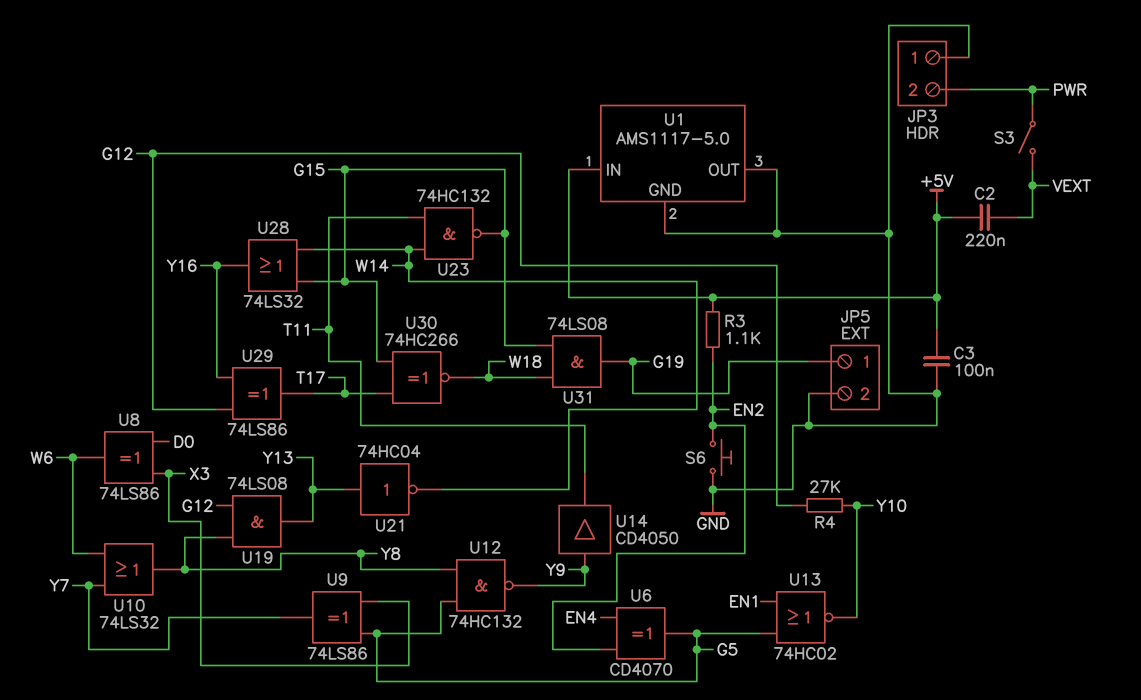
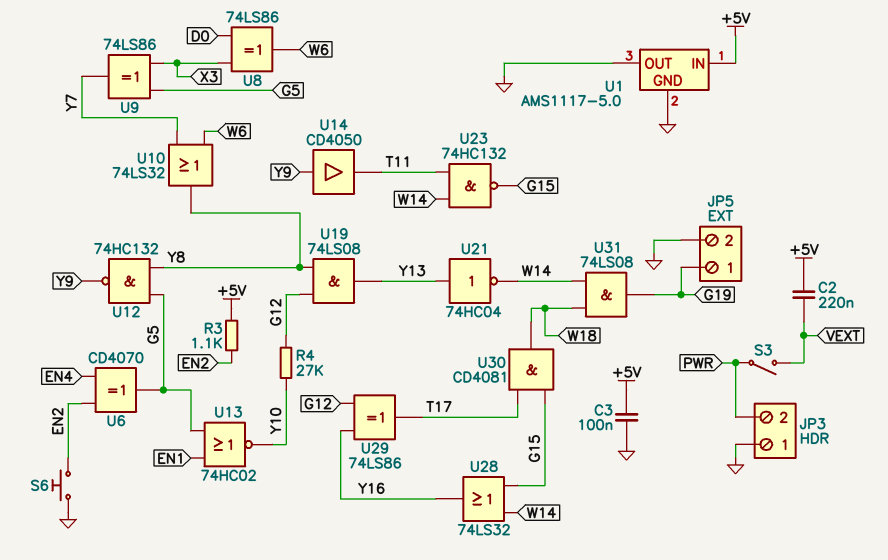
U30: XNOR 74HC266 (in G15, in T17, out W18) -> AND CD4081 (in G15, in T17, out W18)
U31: AND 74LS08 (in G15, in W18, out G19) -> AND 74LS08 (in W14, in W18, out G19)

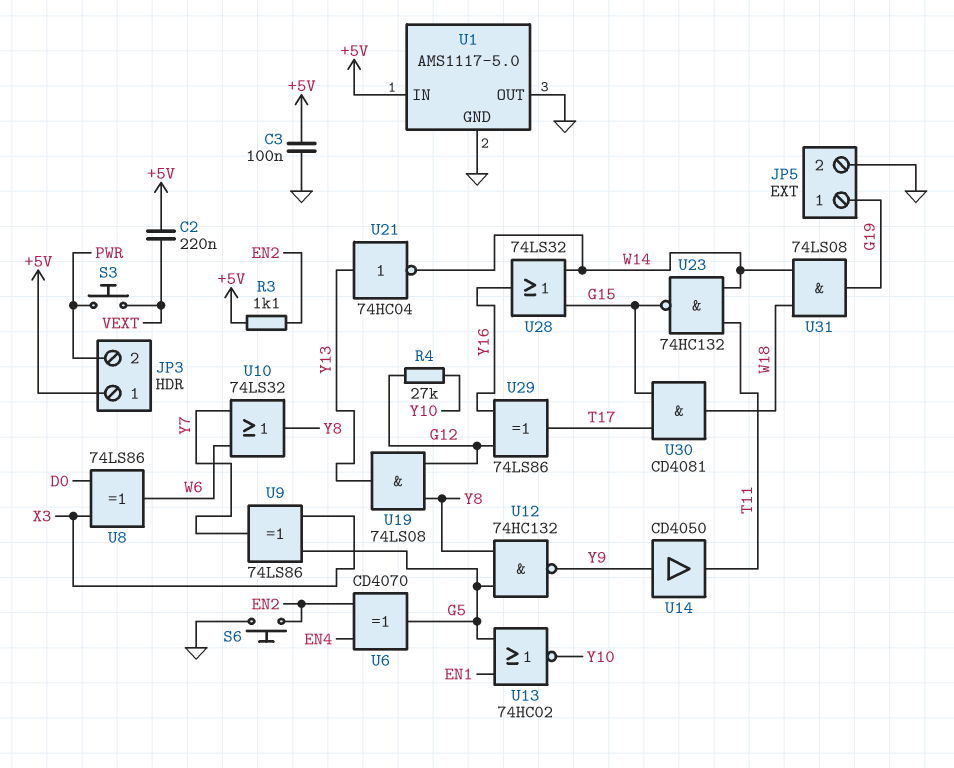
JP3 pin 1: GND -> +5V
S3: switch (PWR, VEXT) -> button (PWR, VEXT)

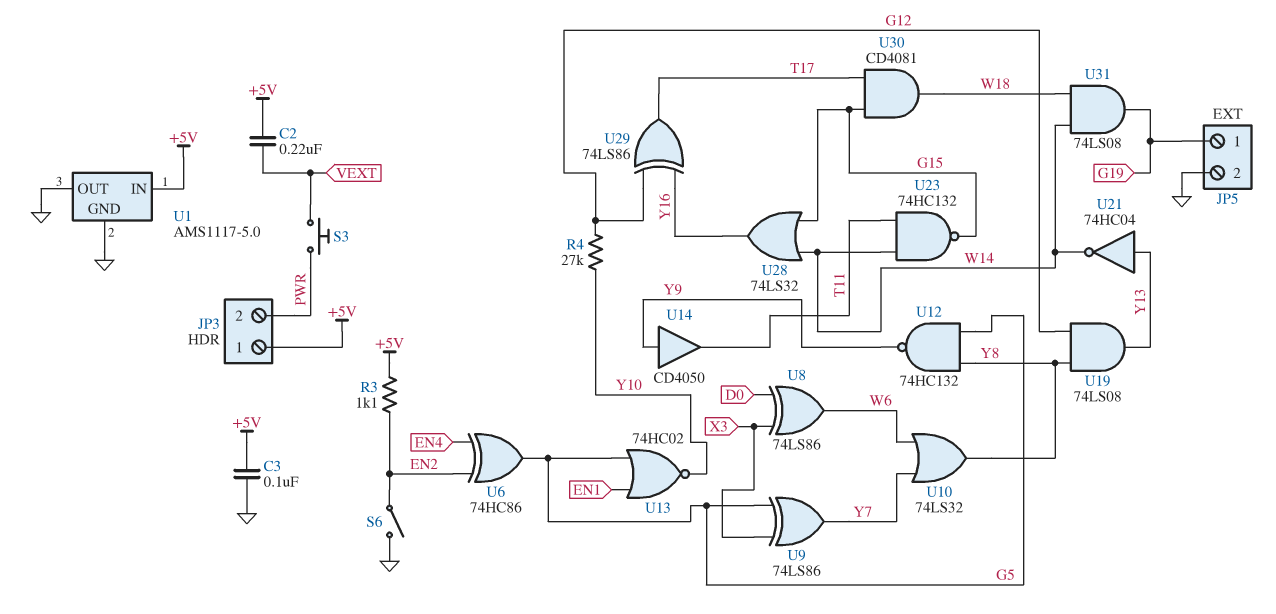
S6: button (EN2, GND) -> switch (EN2, GND)
U6: XOR CD4070 (in EN2, in EN4, out G5) -> XOR 74HC86 (in EN2, in EN4, out G5)

